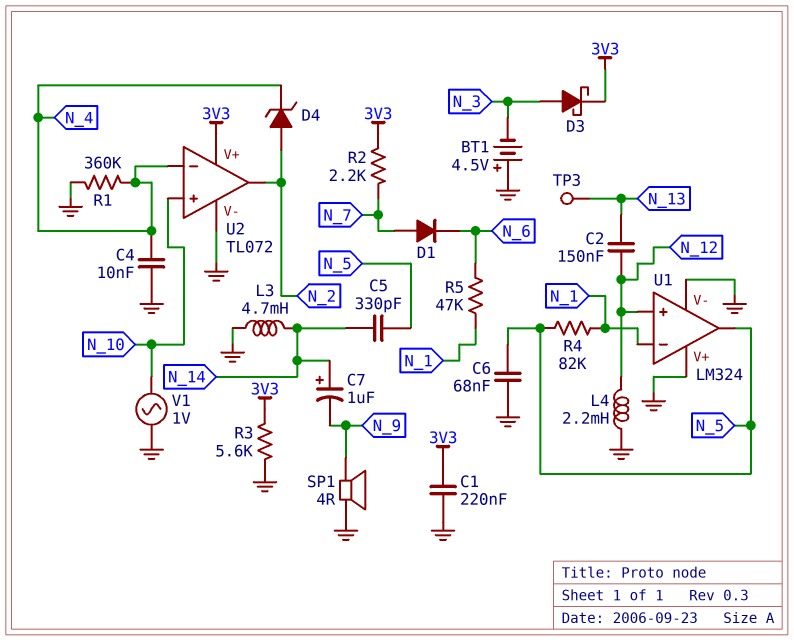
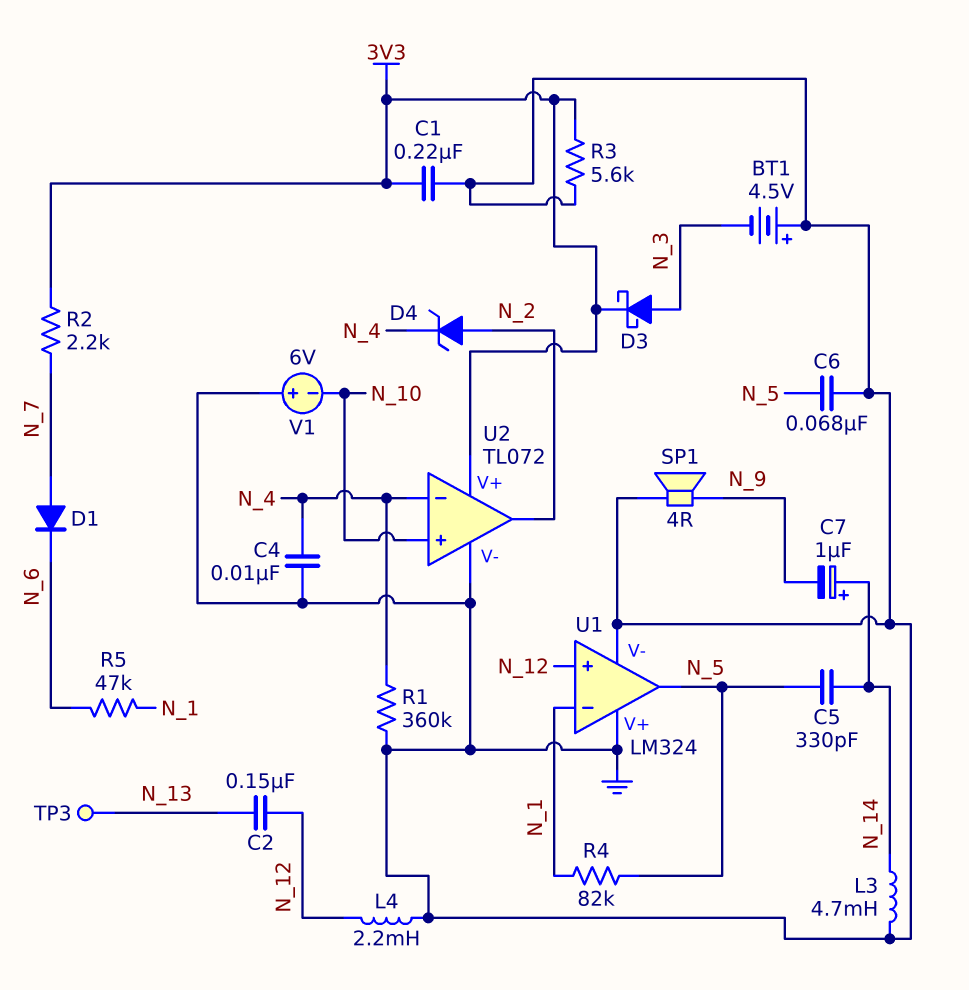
V1: AC 1V (GND, N_10) -> 6V (plus GND, minus N_10)

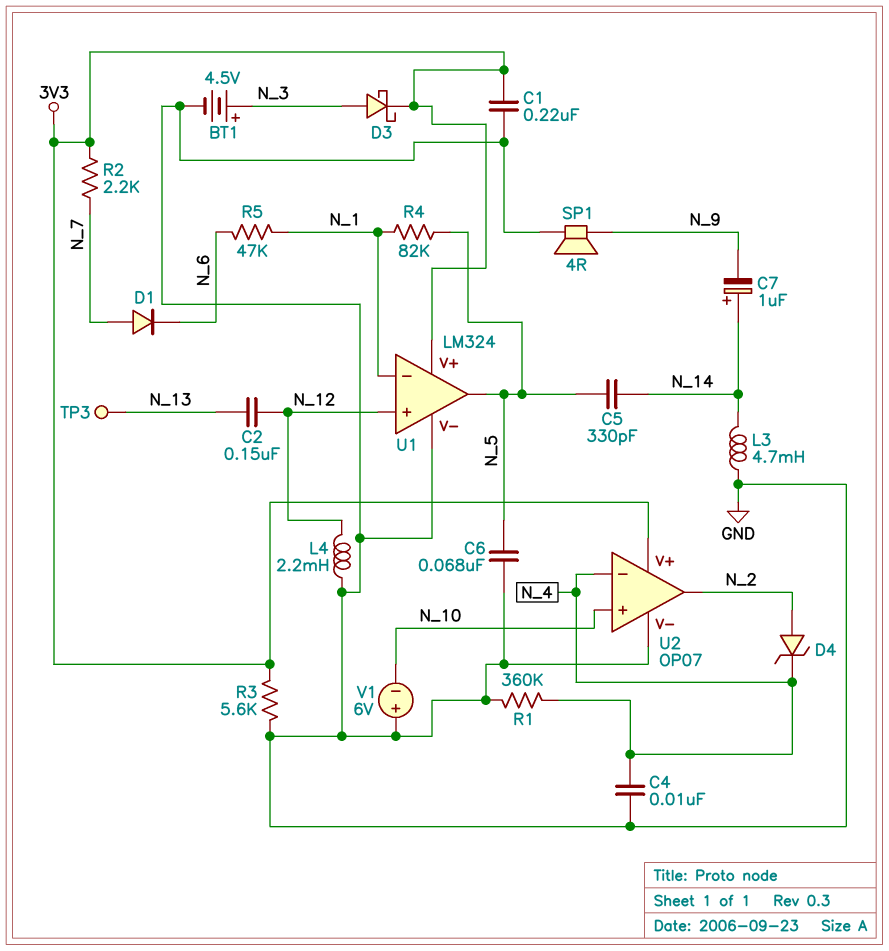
BT1: 4.5V (plus GND, minus N_3) -> 4.5V (plus N_3, minus GND)
U1 pin V+: GND -> 3V3
U2: TL072 -> OP07

